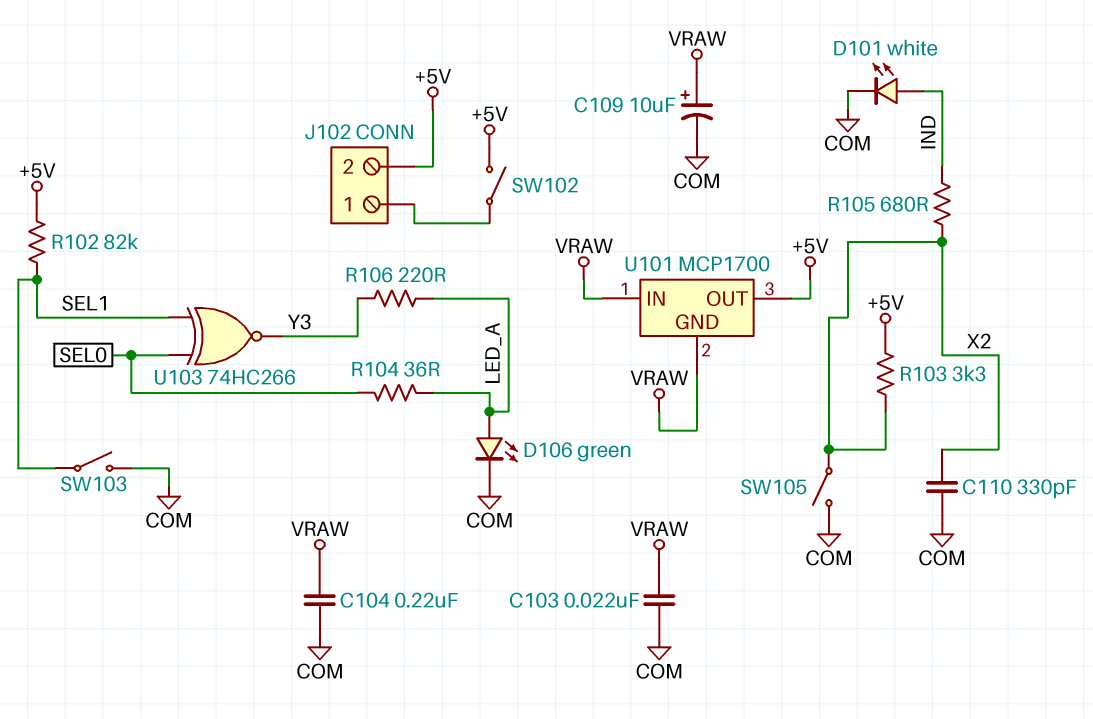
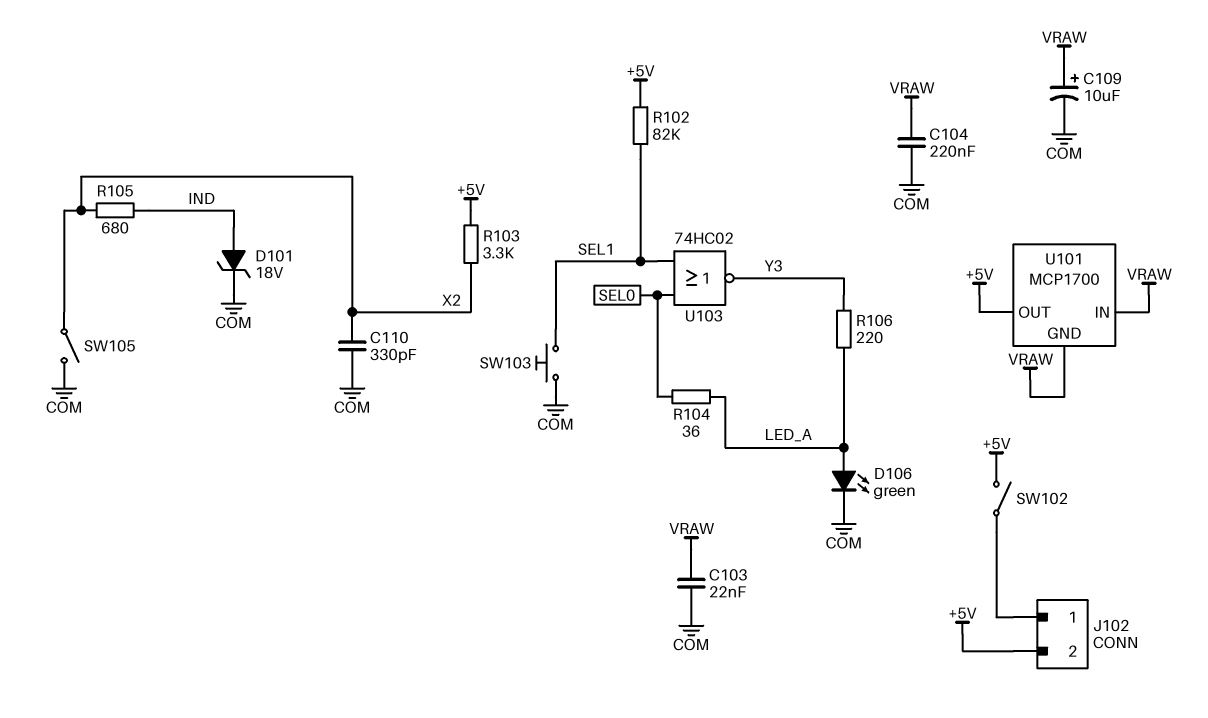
D101: LED white (A IND, K COM) -> zener 18V (A IND, K COM)
SW103: switch (COM, SEL1) -> button (COM, SEL1)
U103: XNOR 74HC266 (in SEL0, in SEL1, out Y3) -> NOR 74HC02 (in SEL0, in SEL1, out Y3)

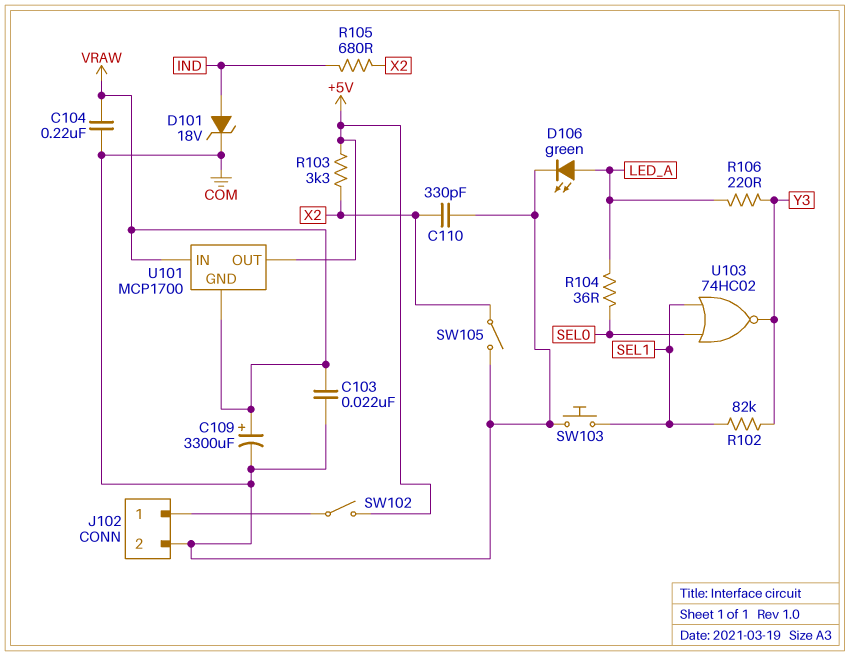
C109: 10uF (plus VRAW, minus COM) -> 3300uF (plus VRAW, minus COM)
J102 pin 2: +5V -> COM
R102: 82k (+5V, SEL1) -> 82k (SEL1, Y3)

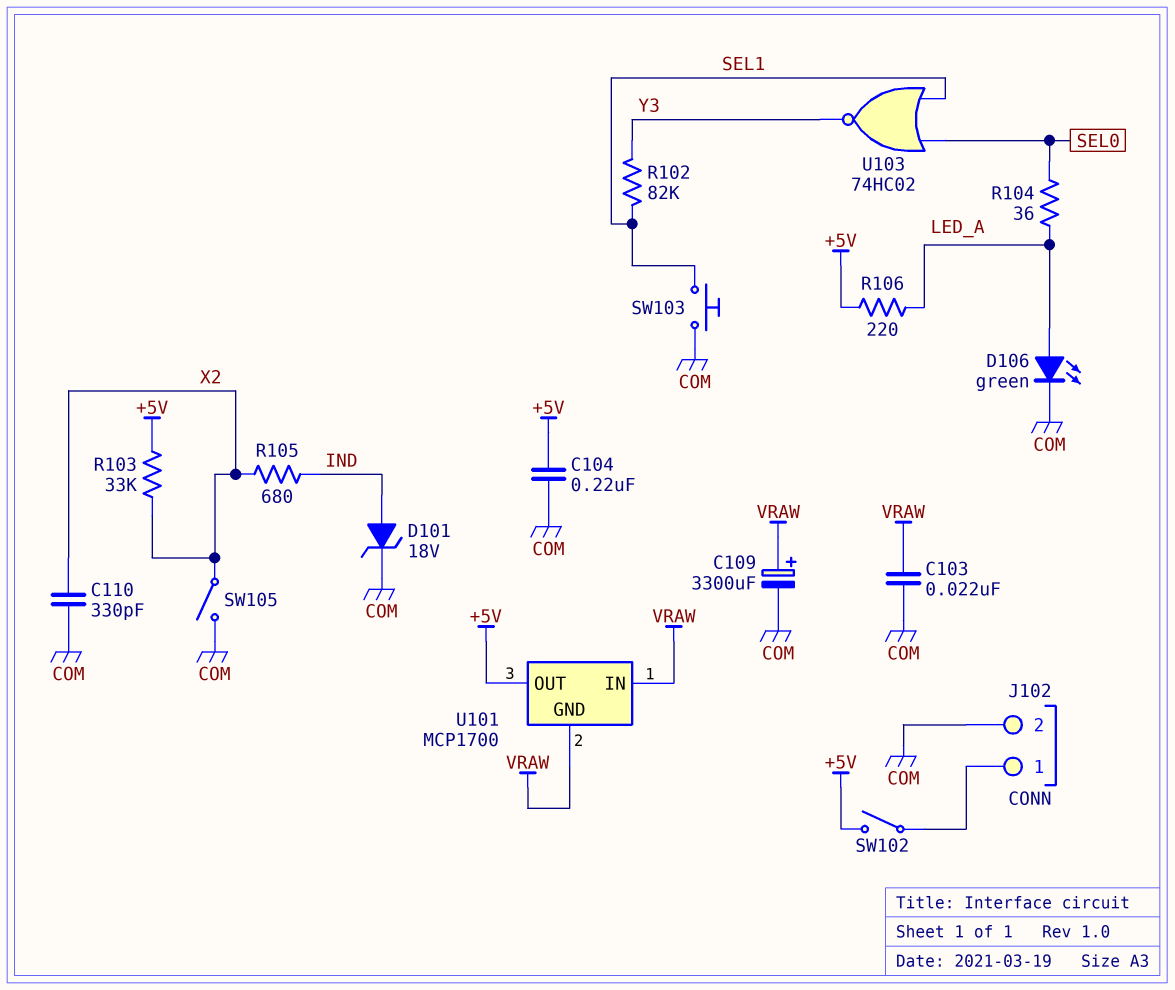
C104: 220nF (COM, VRAW) -> 220nF (+5V, COM)
R103: 3.3k (+5V, X2) -> 33k (+5V, X2)
R106: 220 (LED_A, Y3) -> 220 (+5V, LED_A)

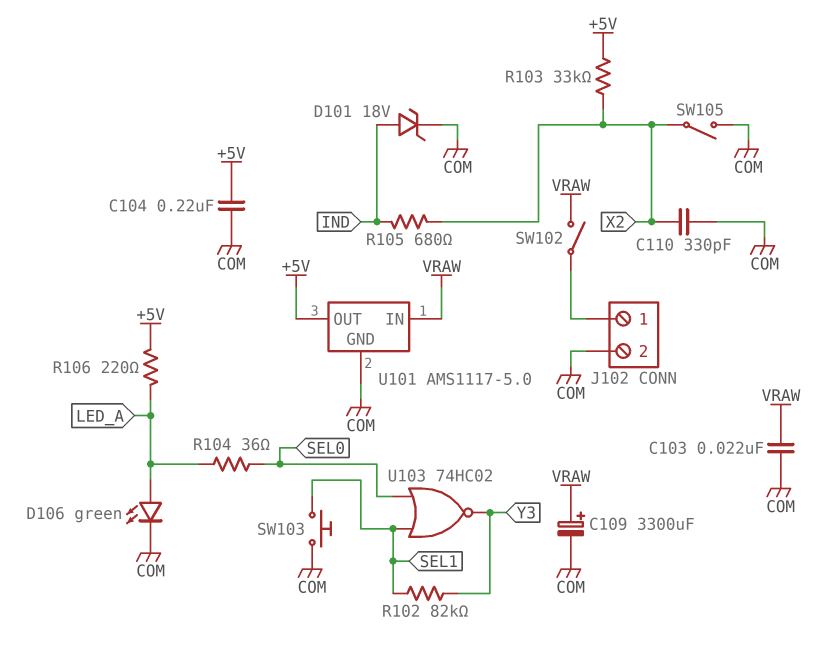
SW102: switch (+5V, J102/1) -> switch (J102/1, VRAW)
U101: MCP1700 -> AMS1117-5.0
U101 pin GND: VRAW -> COM

